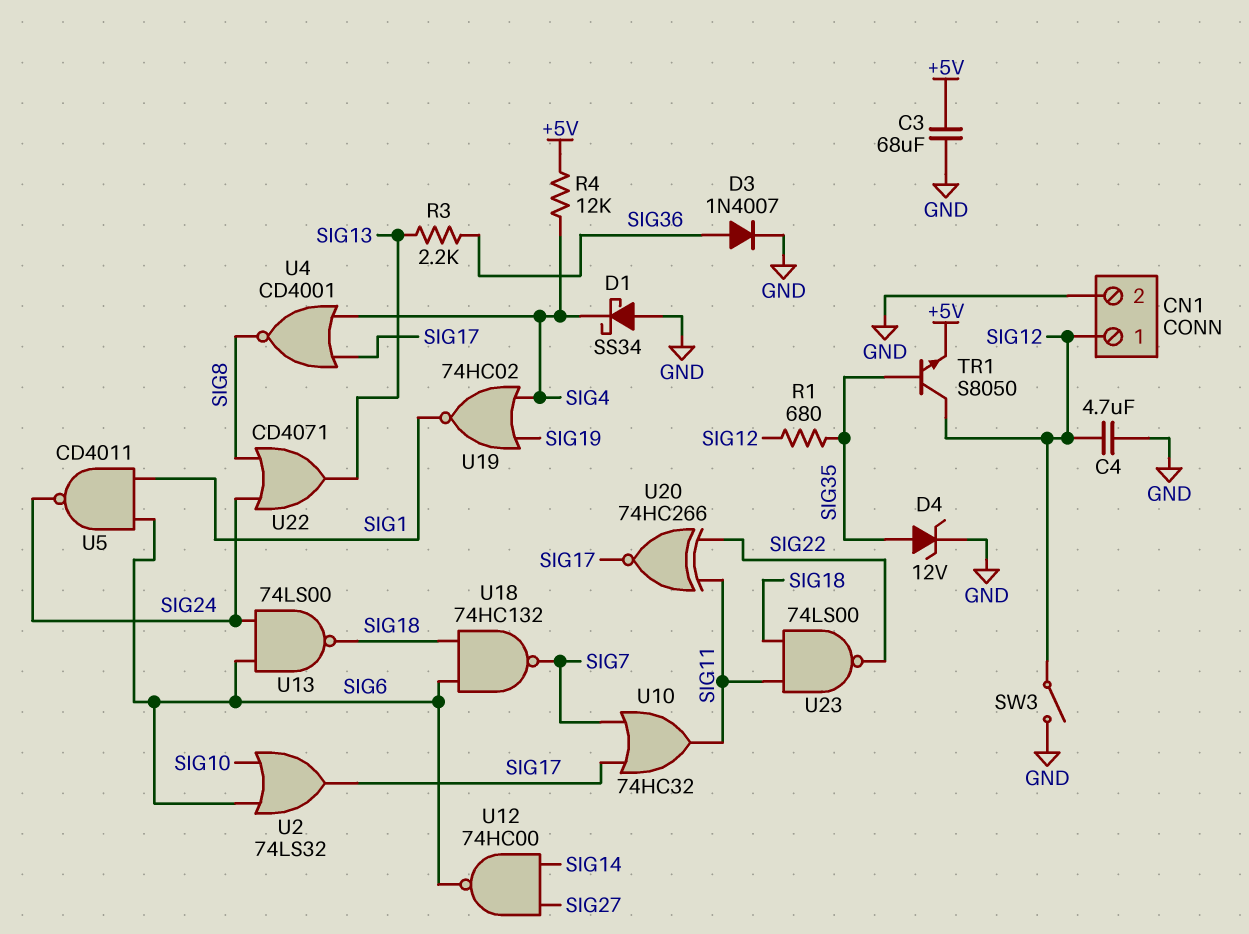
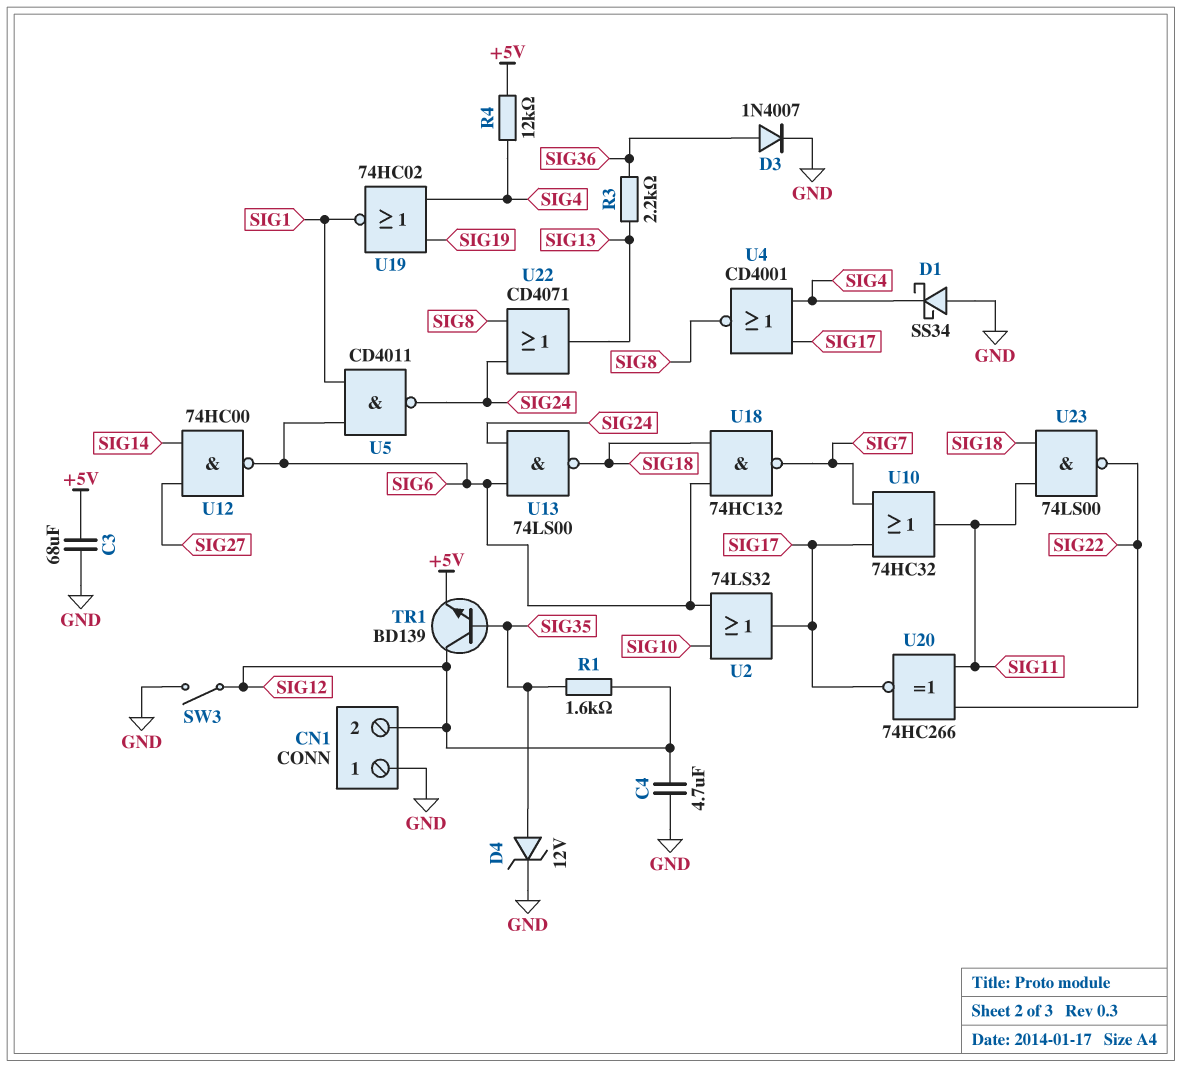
CN1 pin 1: SIG12 -> GND
CN1 pin 2: GND -> SIG12
R1: 680 (SIG12, SIG35) -> 1.6k (SIG12, SIG35)
TR1: NPN S8050 (B SIG35, C SIG12, E +5V) -> NPN BD139 (B SIG35, C SIG12, E +5V)

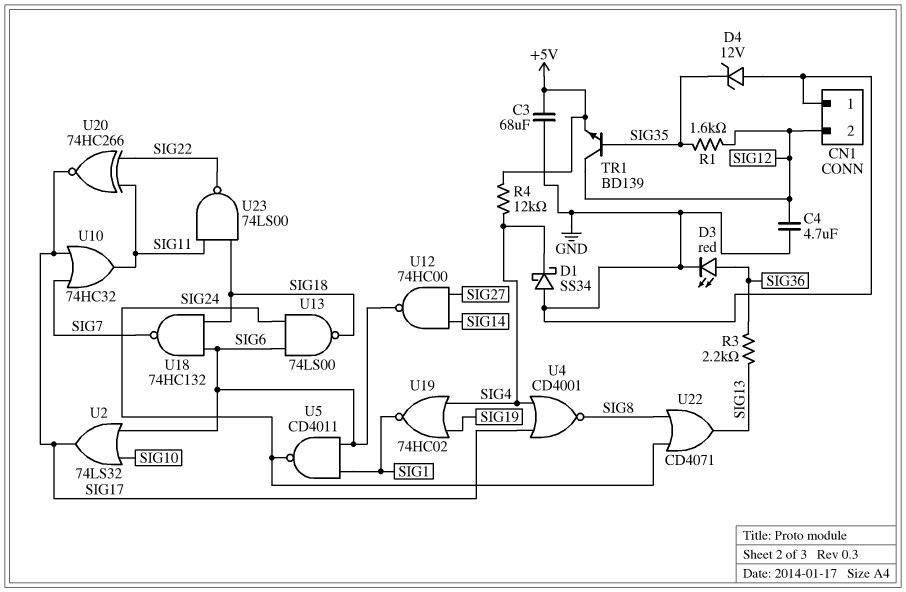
D3: diode 1N4007 (A SIG36, K GND) -> LED red (A SIG36, K GND)
D4: zener 12V (A SIG35, K GND) -> zener 12V (A GND, K SIG35)
SW3: switch (GND, SIG12) -> none

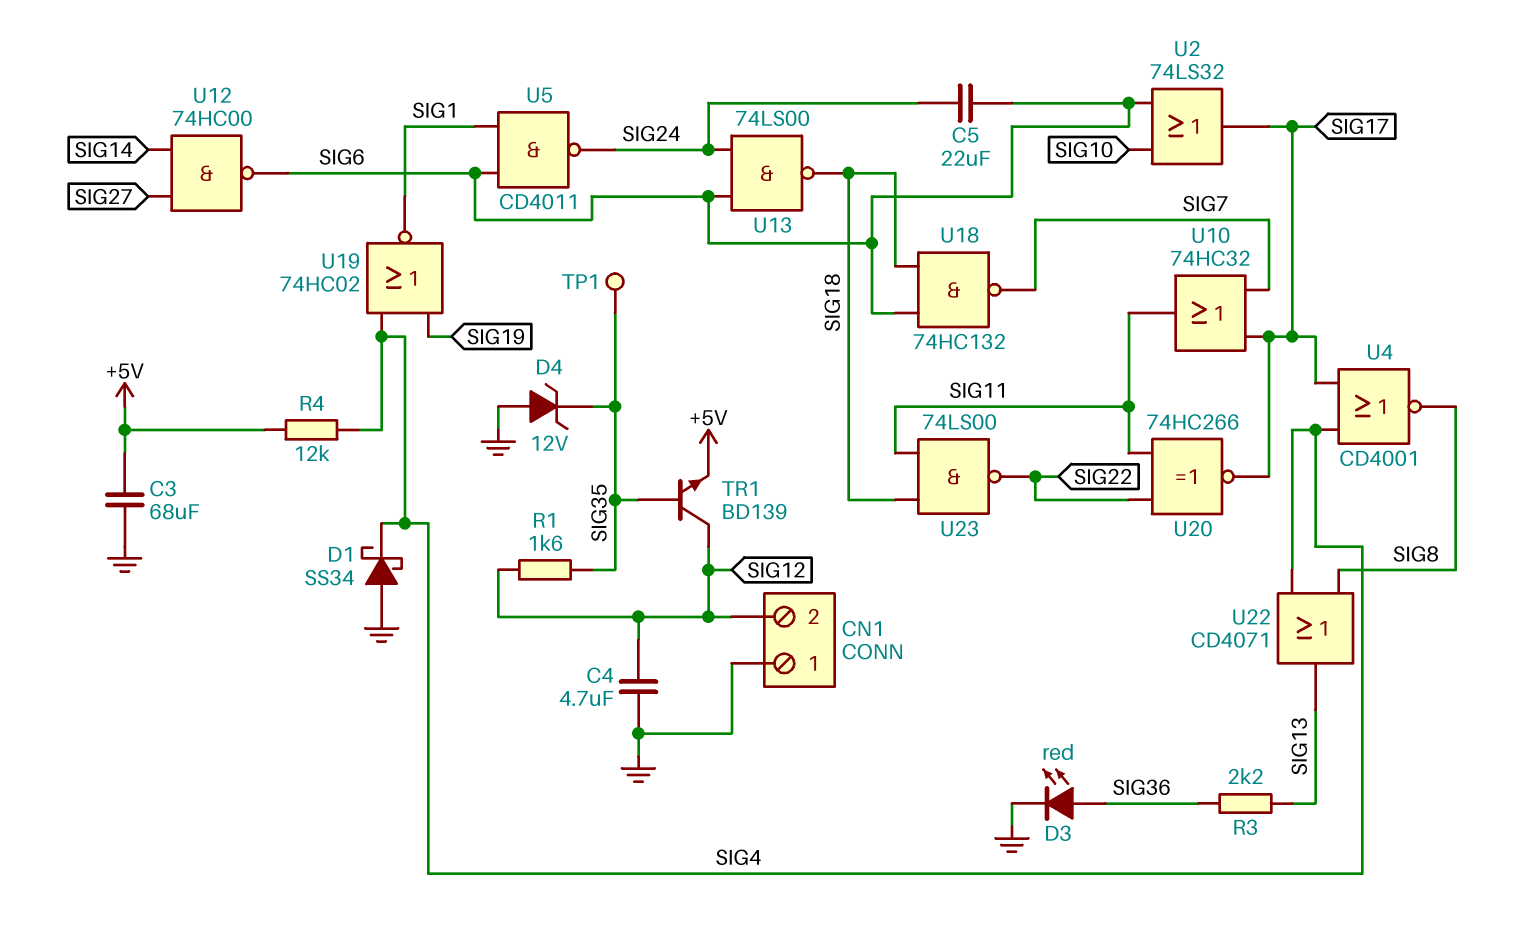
C5: none -> 22uF (SIG6, SIG24)
TP1: none -> test point (SIG35)
U22: OR CD4071 (in SIG8, in SIG24, out SIG13) -> OR CD4071 (in SIG4, in SIG8, out SIG13)

